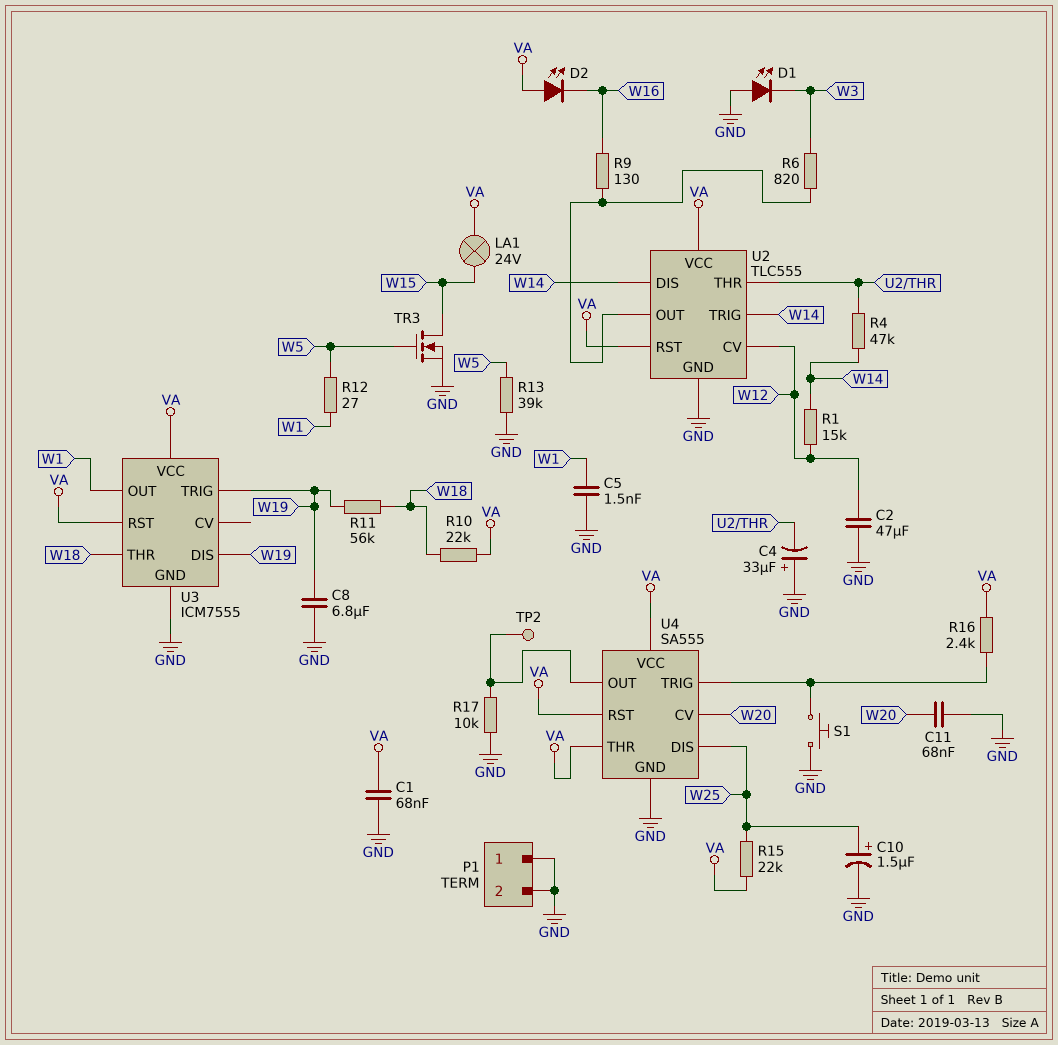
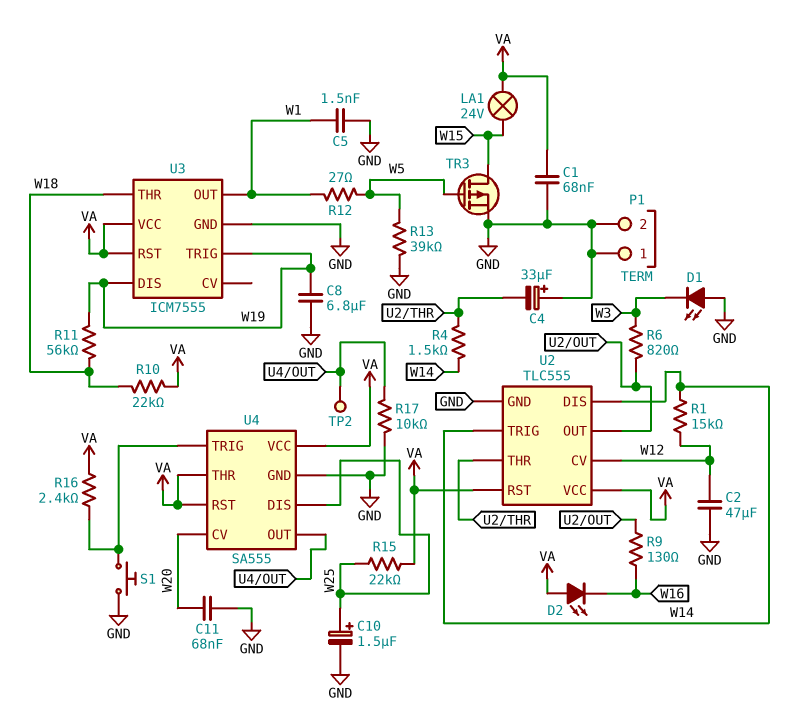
R4: 47k (U2/THR, W14) -> 1.5k (U2/THR, W14)
TR3: NMOS (G W5, D W15, S GND) -> PMOS (G W5, D W15, S GND)

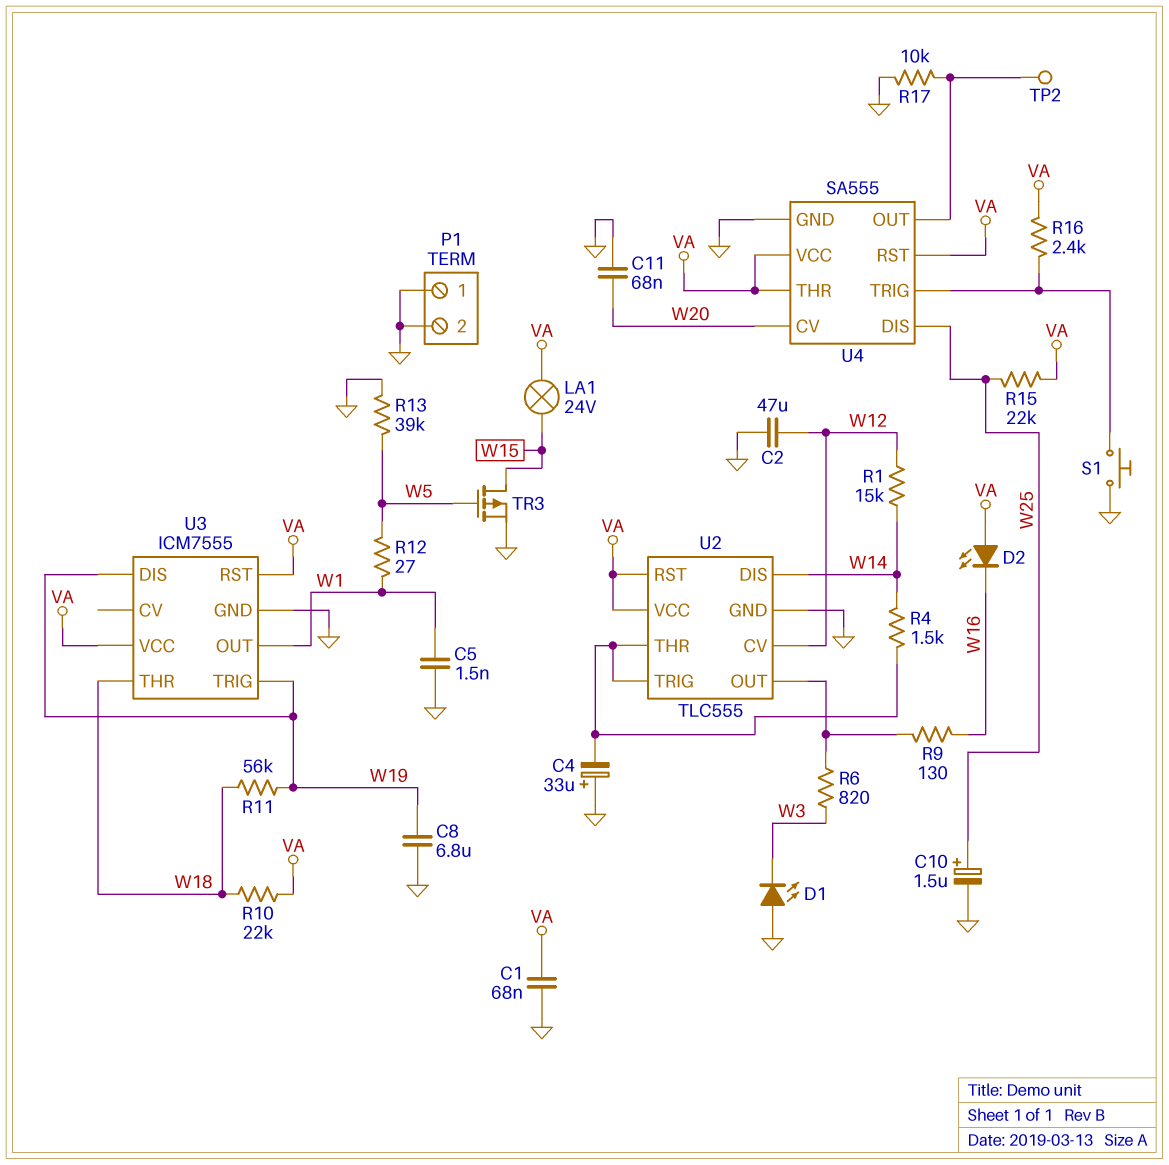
U2 pin TRIG: W14 -> U2/THR

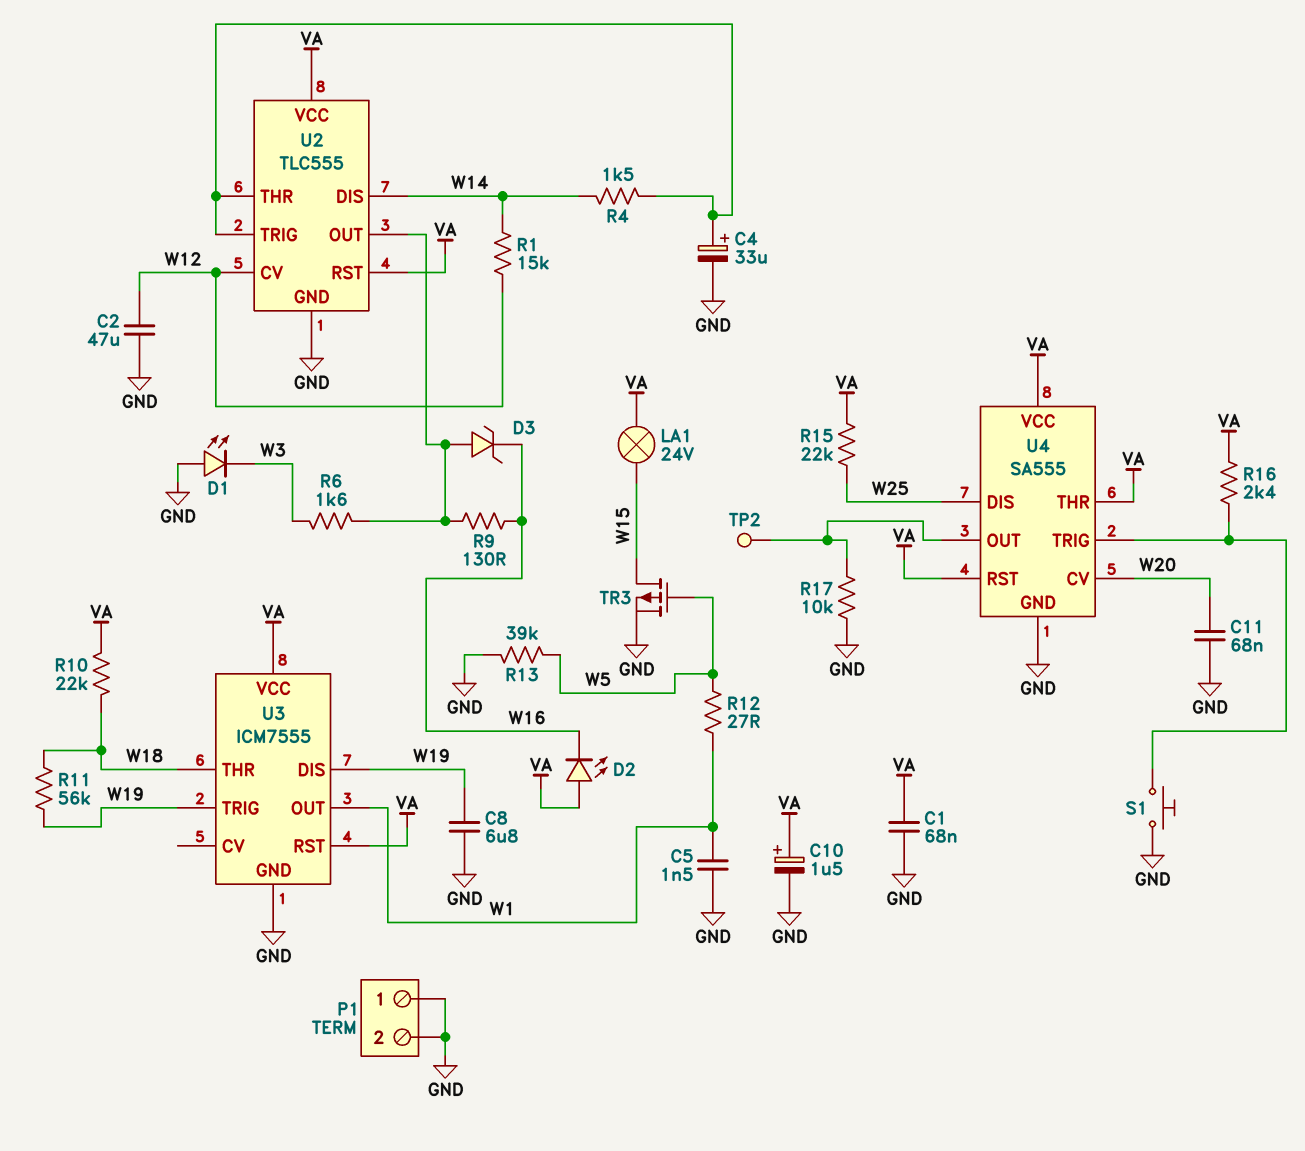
C4: 33uF (plus GND, minus U2/THR) -> 33uF (plus U2/THR, minus GND)
C10: 1.5uF (plus W25, minus GND) -> 1.5uF (plus VA, minus GND)
D3: none -> zener (A U2/OUT, K W16)
R6: 820 (U2/OUT, W3) -> 1.6k (U2/OUT, W3)

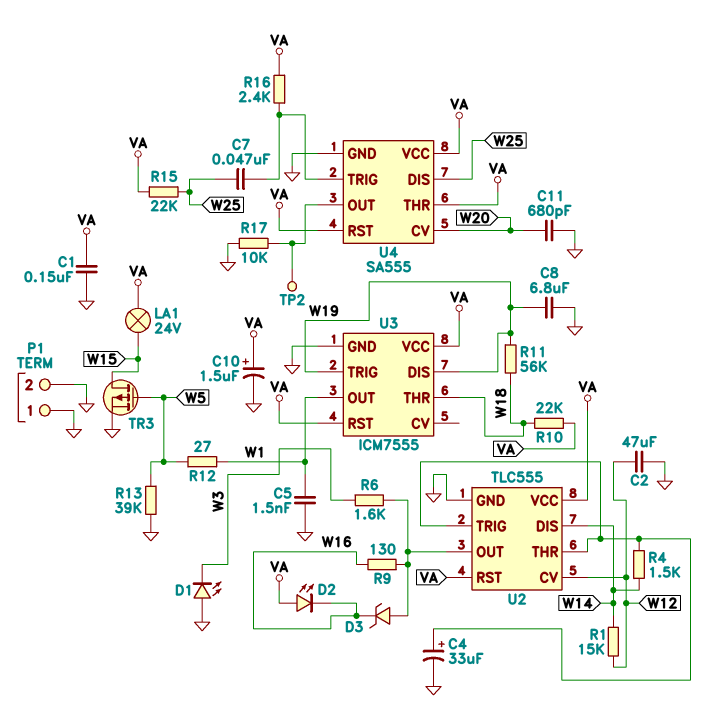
C1: 68nF (GND, VA) -> 150nF (GND, VA)
C7: none -> 47nF (U4/TRIG, W25)
C11: 68nF (GND, W20) -> 680pF (GND, W20)
S1: button (GND, U4/TRIG) -> none

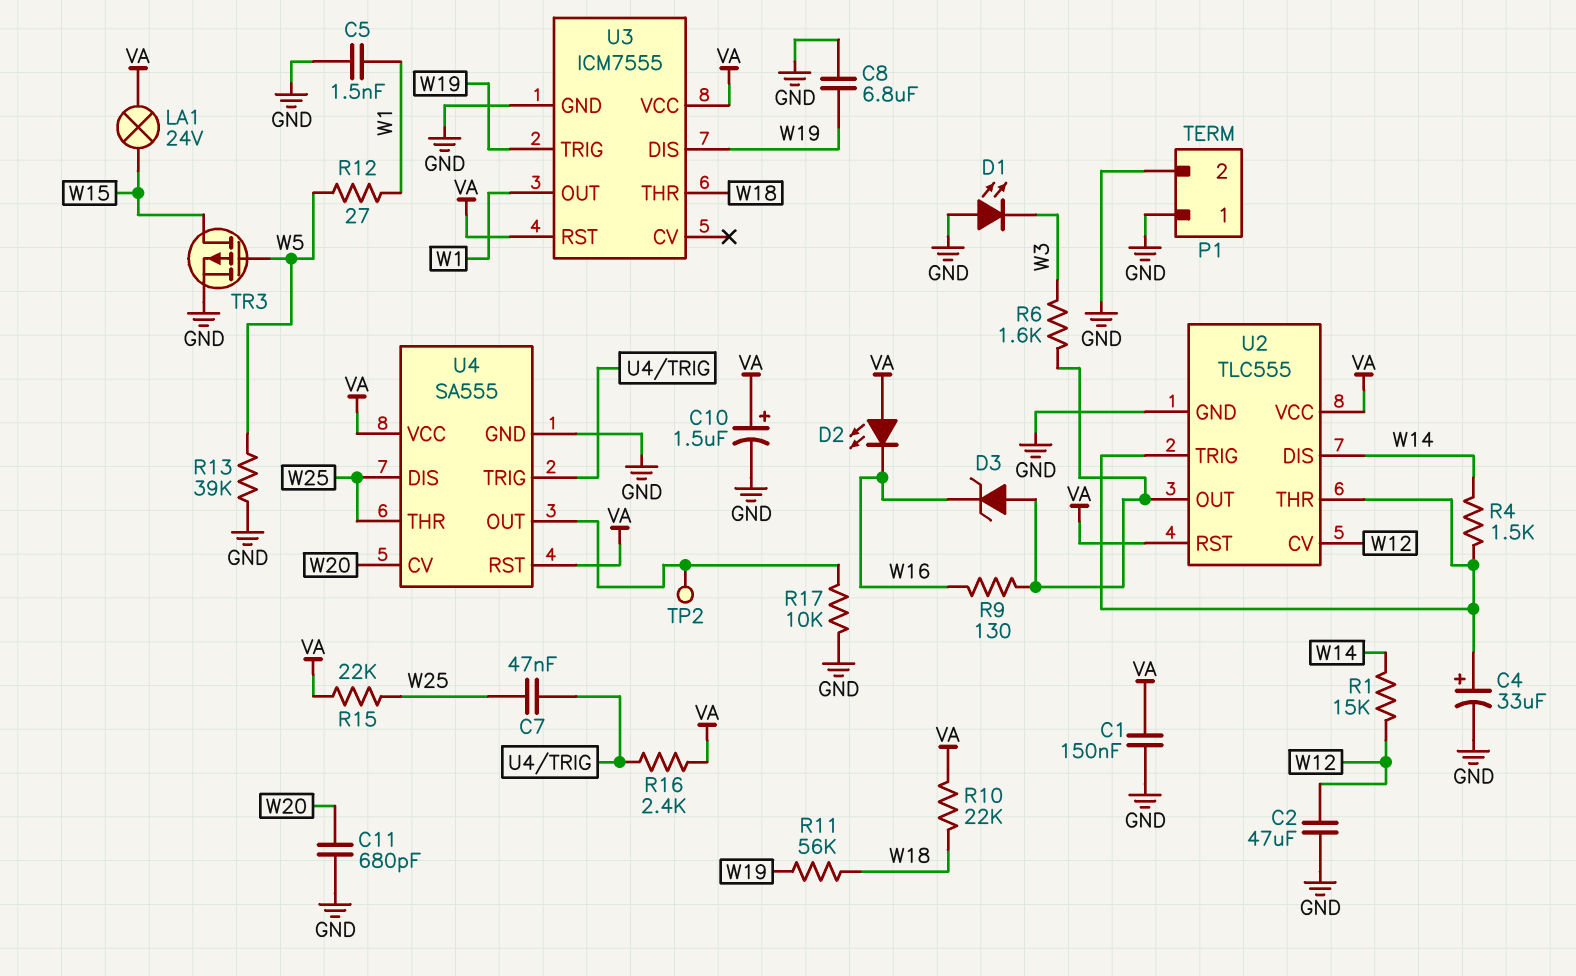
U4 pin THR: VA -> W25

